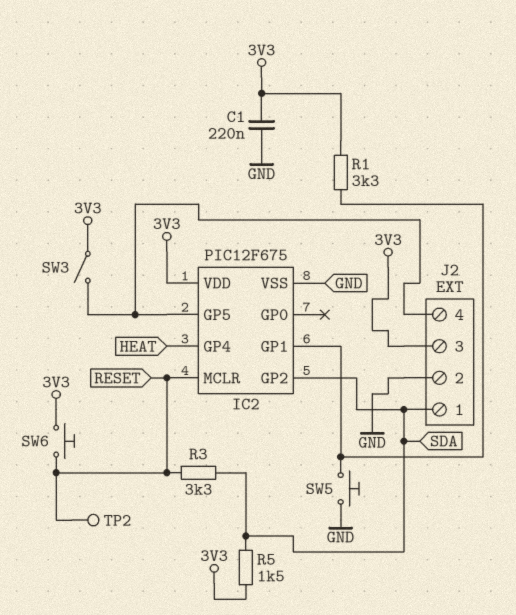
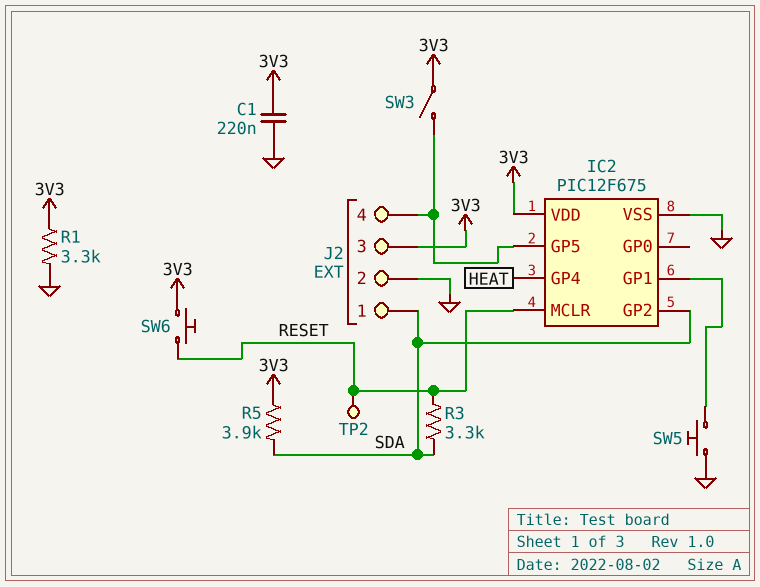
R1: 3.3k (3V3, IC2/GP1) -> 3.3k (3V3, GND)
R5: 1.5k (3V3, SDA) -> 3.9k (3V3, SDA)

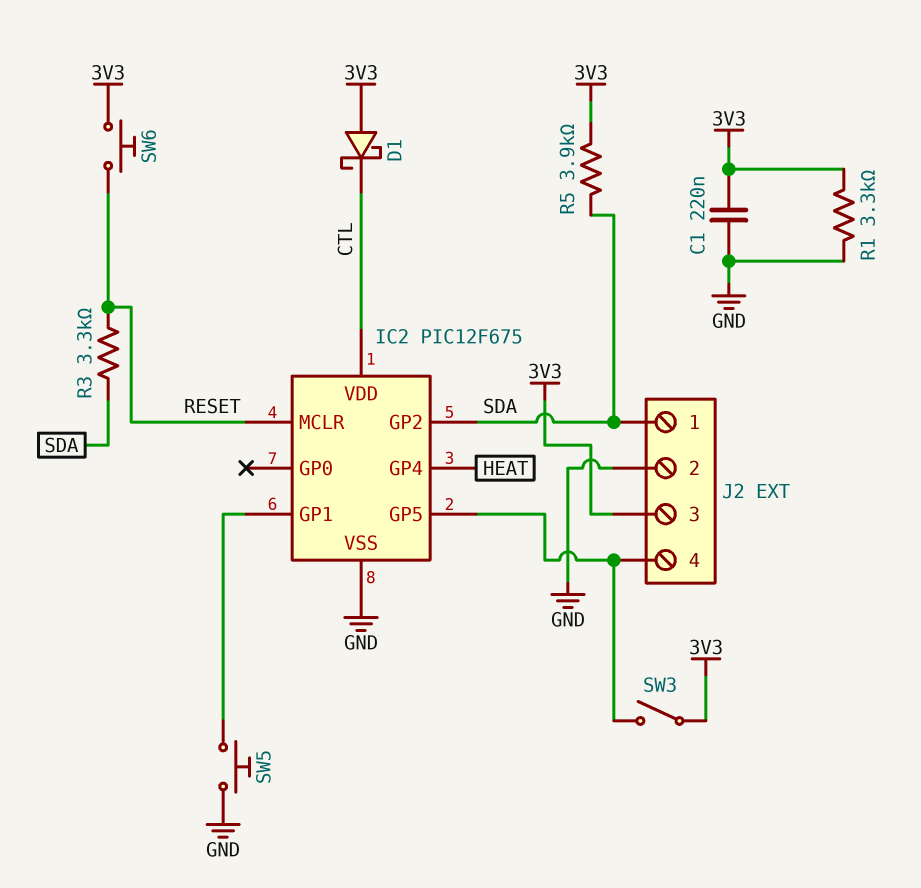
D1: none -> schottky (A 3V3, K CTL)
IC2 pin VDD: 3V3 -> CTL
TP2: test point (RESET) -> none

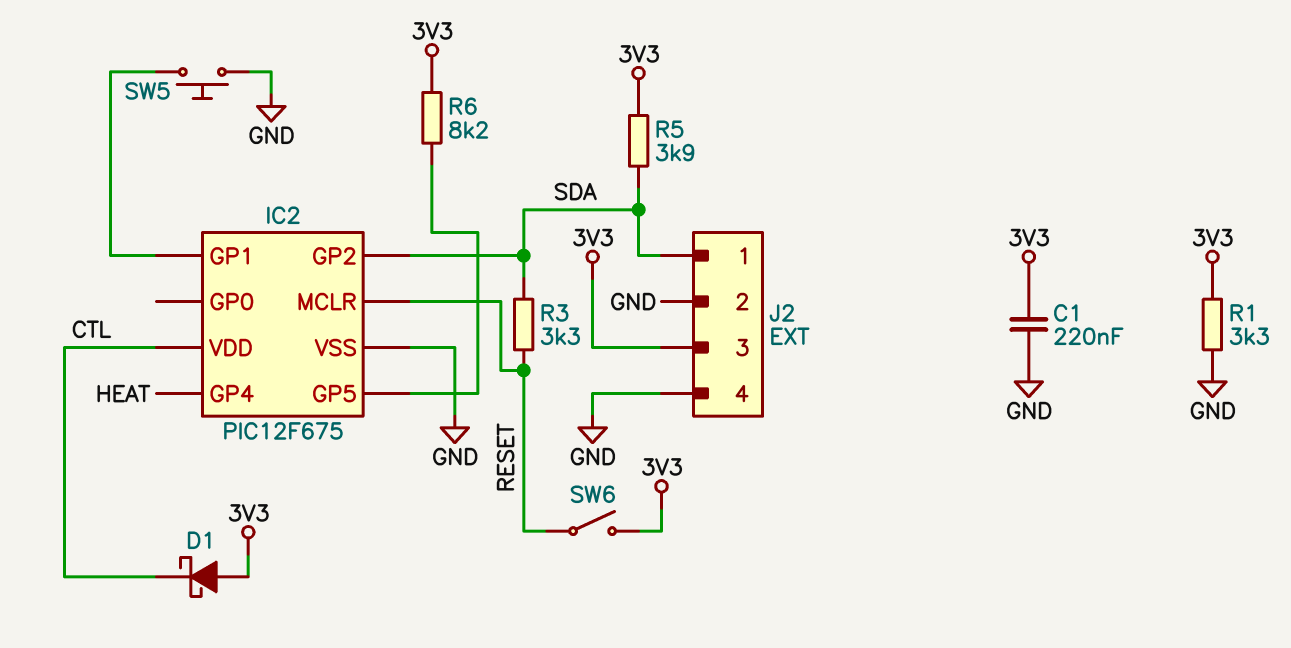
J2 pin 4: IC2/GP5 -> GND
R6: none -> 8.2k (3V3, IC2/GP5)
SW3: switch (3V3, IC2/GP5) -> none
SW6: button (3V3, RESET) -> switch (3V3, RESET)

